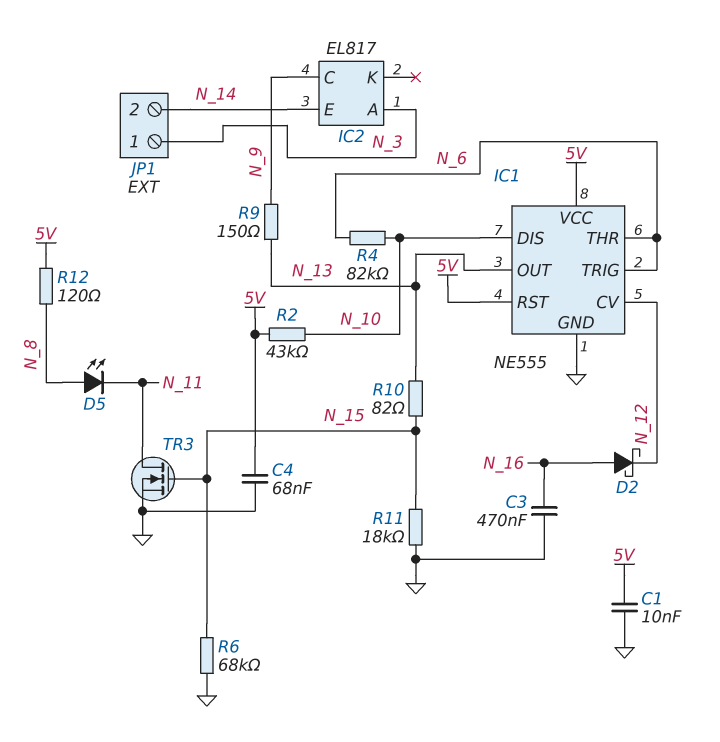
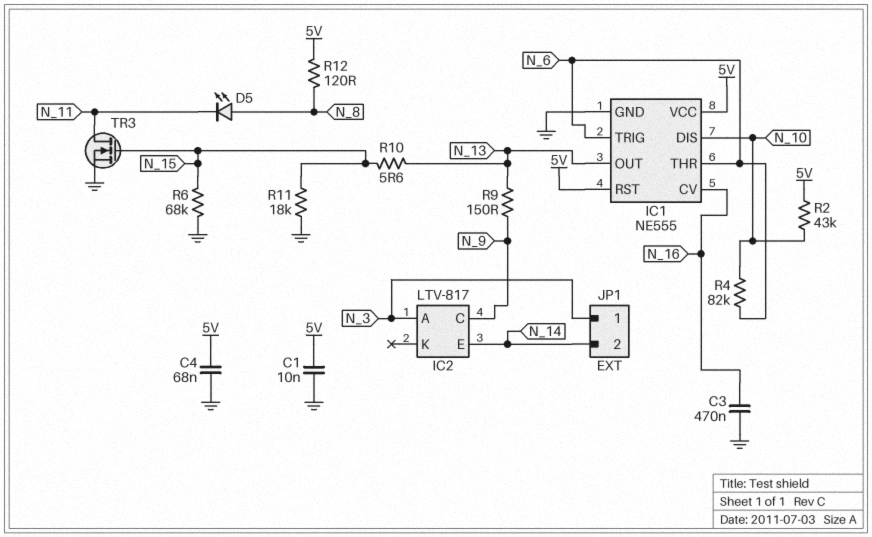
D2: schottky (A N_16, K N_12) -> none
IC1 pin CV: N_12 -> N_16
IC2: EL817 -> LTV-817
R10: 82 (N_13, N_15) -> 5.6 (N_13, N_15)

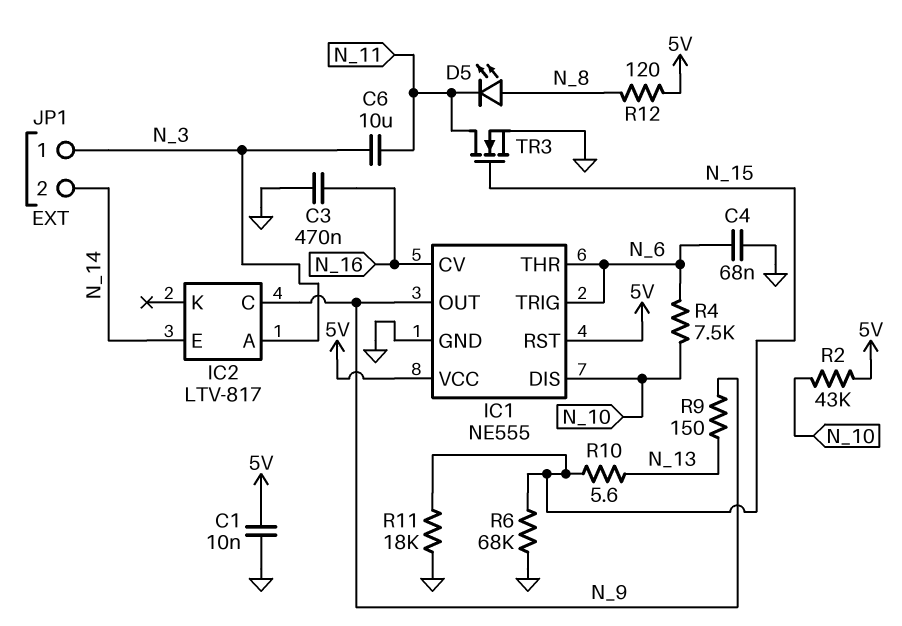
C4: 68nF (5V, GND) -> 68nF (GND, N_6)
C6: none -> 10uF (N_3, N_11)
IC1 pin OUT: N_13 -> N_9
R4: 82k (N_6, N_10) -> 7.5k (N_6, N_10)

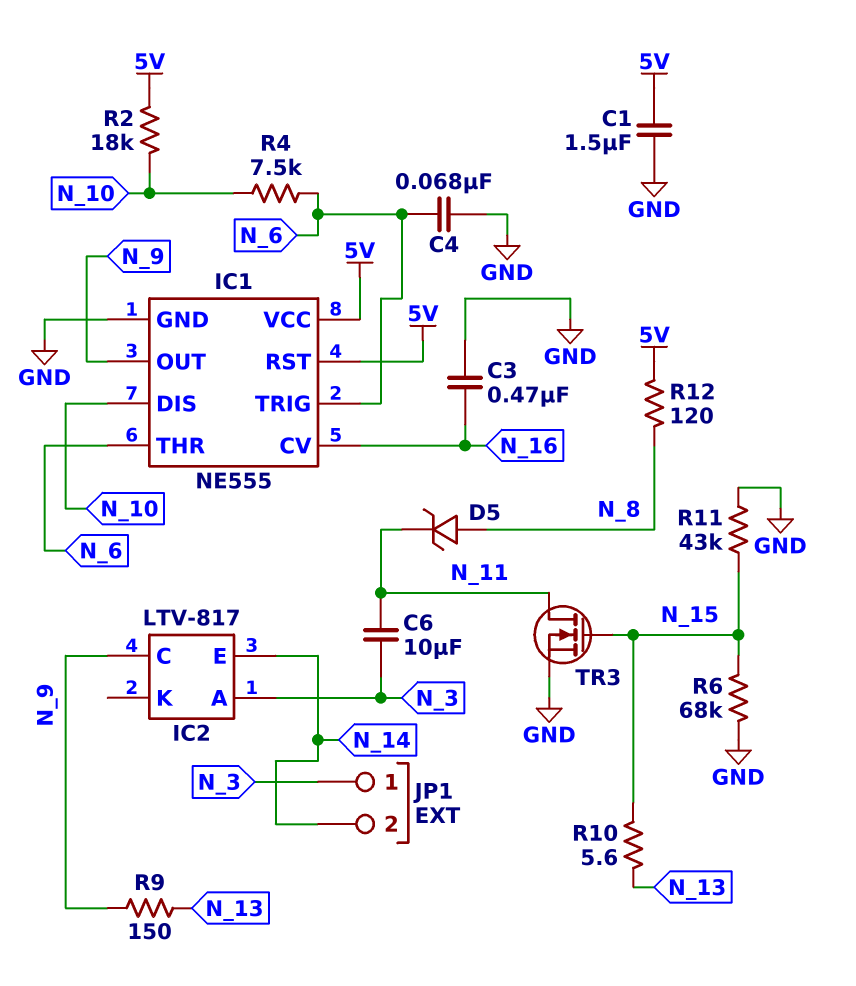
C1: 10nF (5V, GND) -> 1.5uF (5V, GND)
D5: LED (A N_8, K N_11) -> zener (A N_8, K N_11)
R2: 43k (5V, N_10) -> 18k (5V, N_10)
R11: 18k (GND, N_15) -> 43k (GND, N_15)

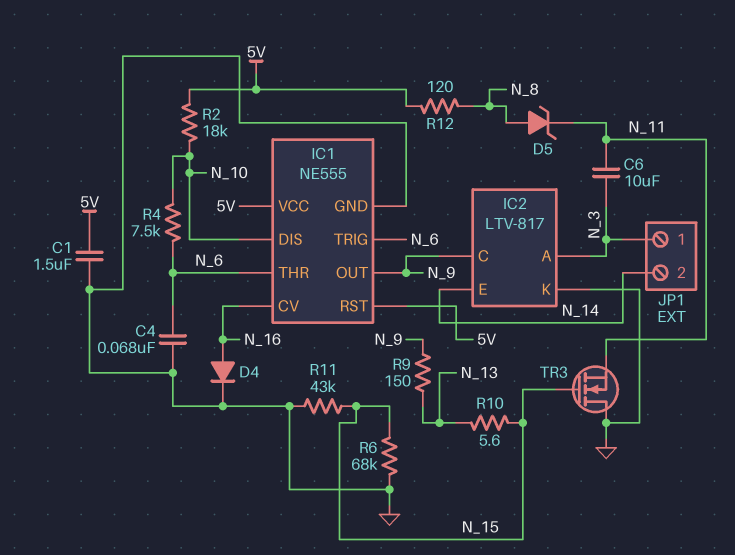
C3: 470nF (GND, N_16) -> none
D4: none -> diode (A N_16, K GND)
IC2 pin K: none -> GND
TR3: NMOS (G N_15, D N_11, S GND) -> NMOS (G N_15, D GND, S N_11)

